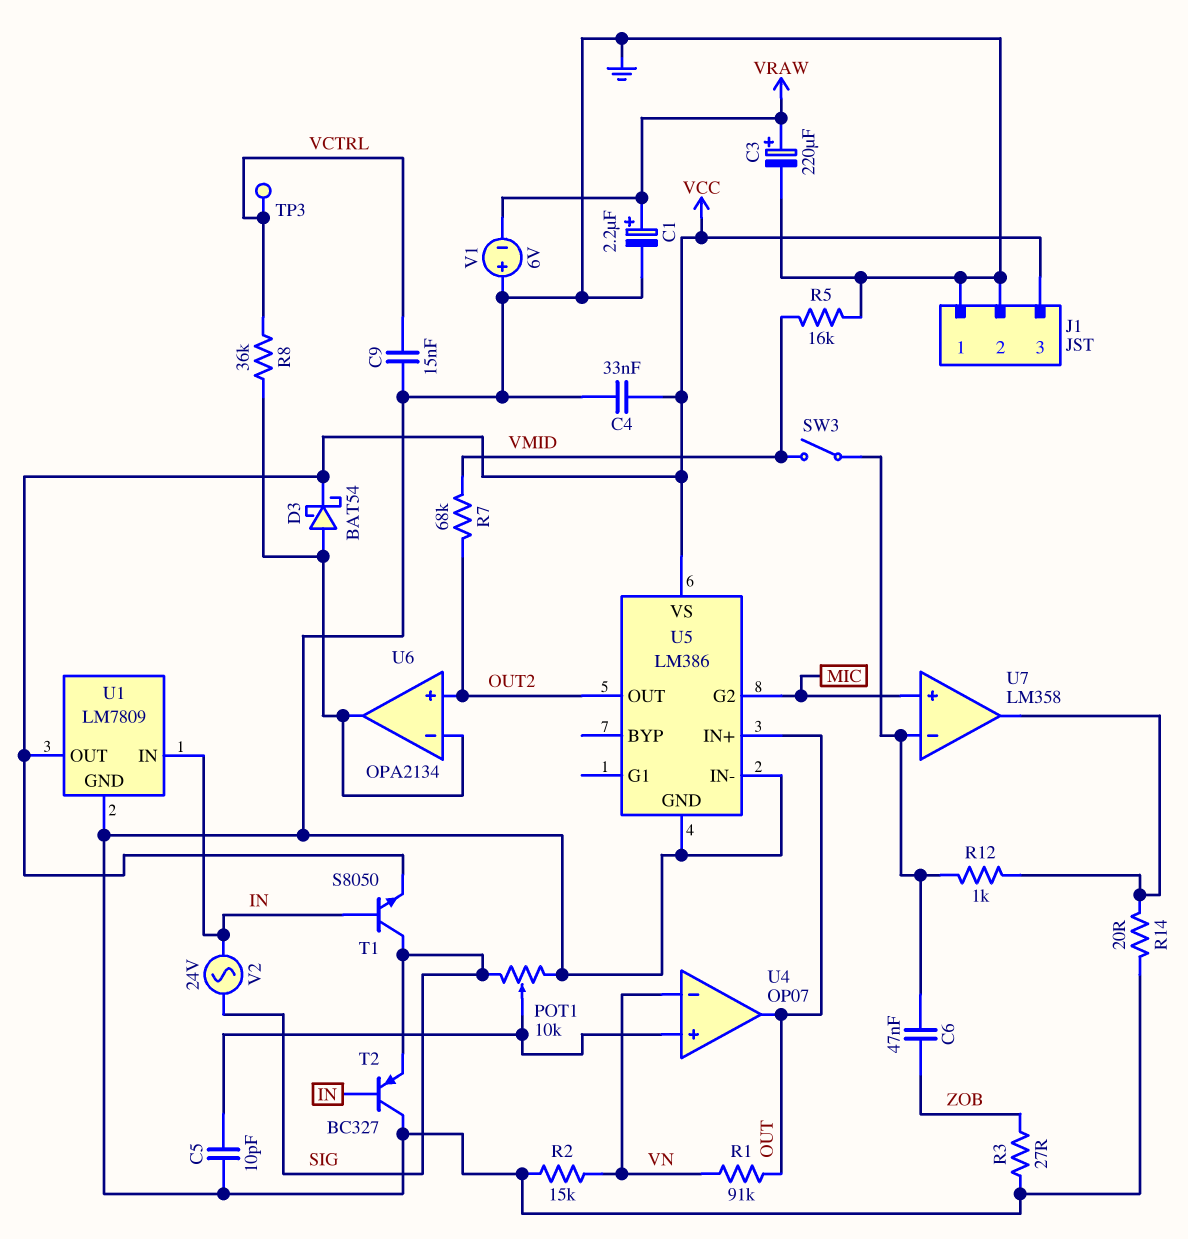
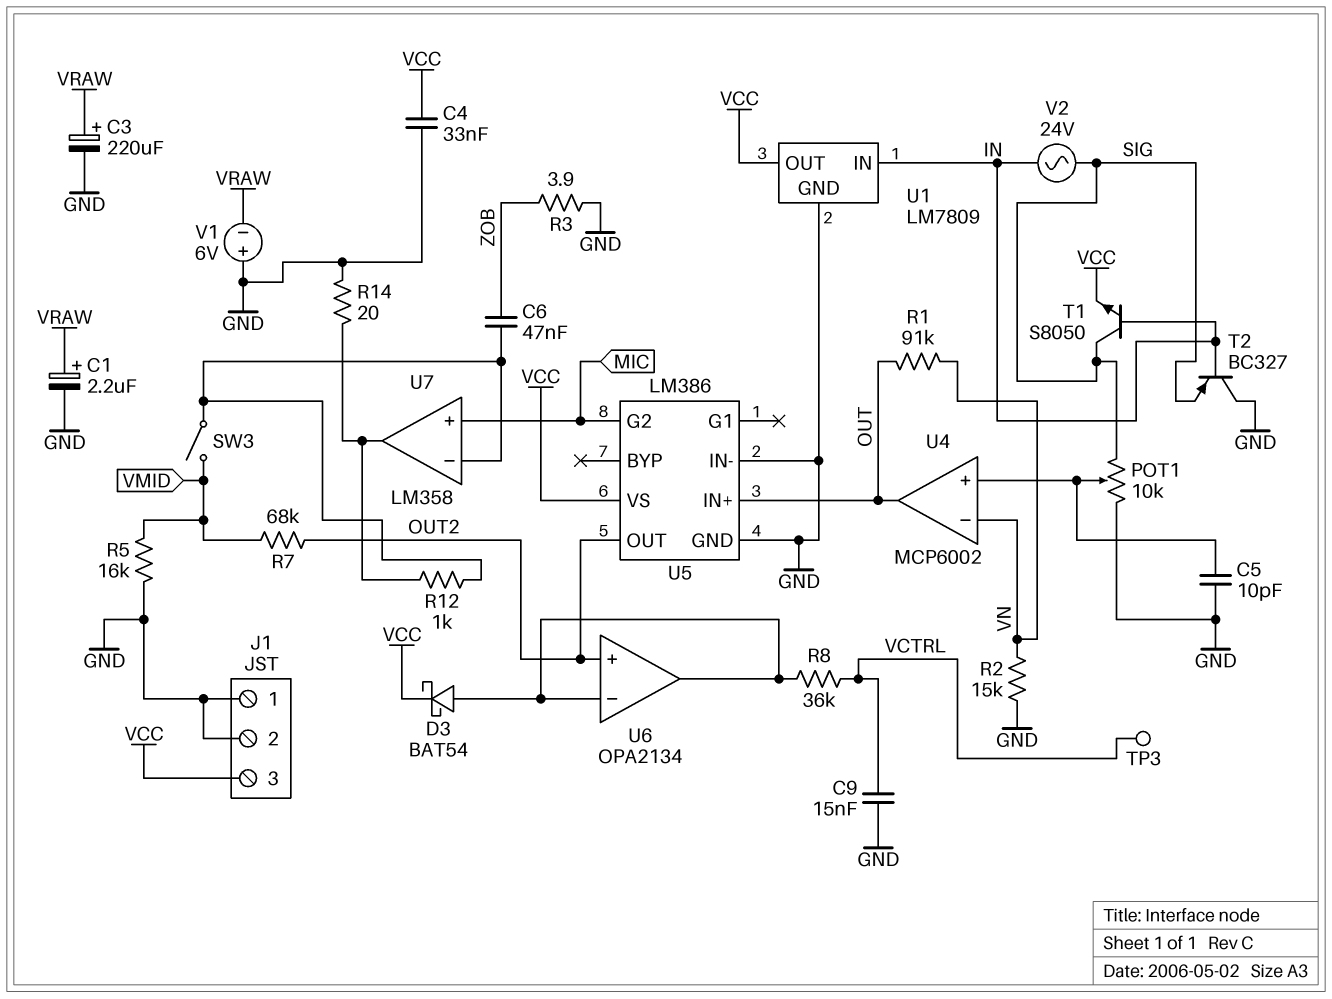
R3: 27 (GND, ZOB) -> 3.9 (GND, ZOB)
U4: OP07 -> MCP6002

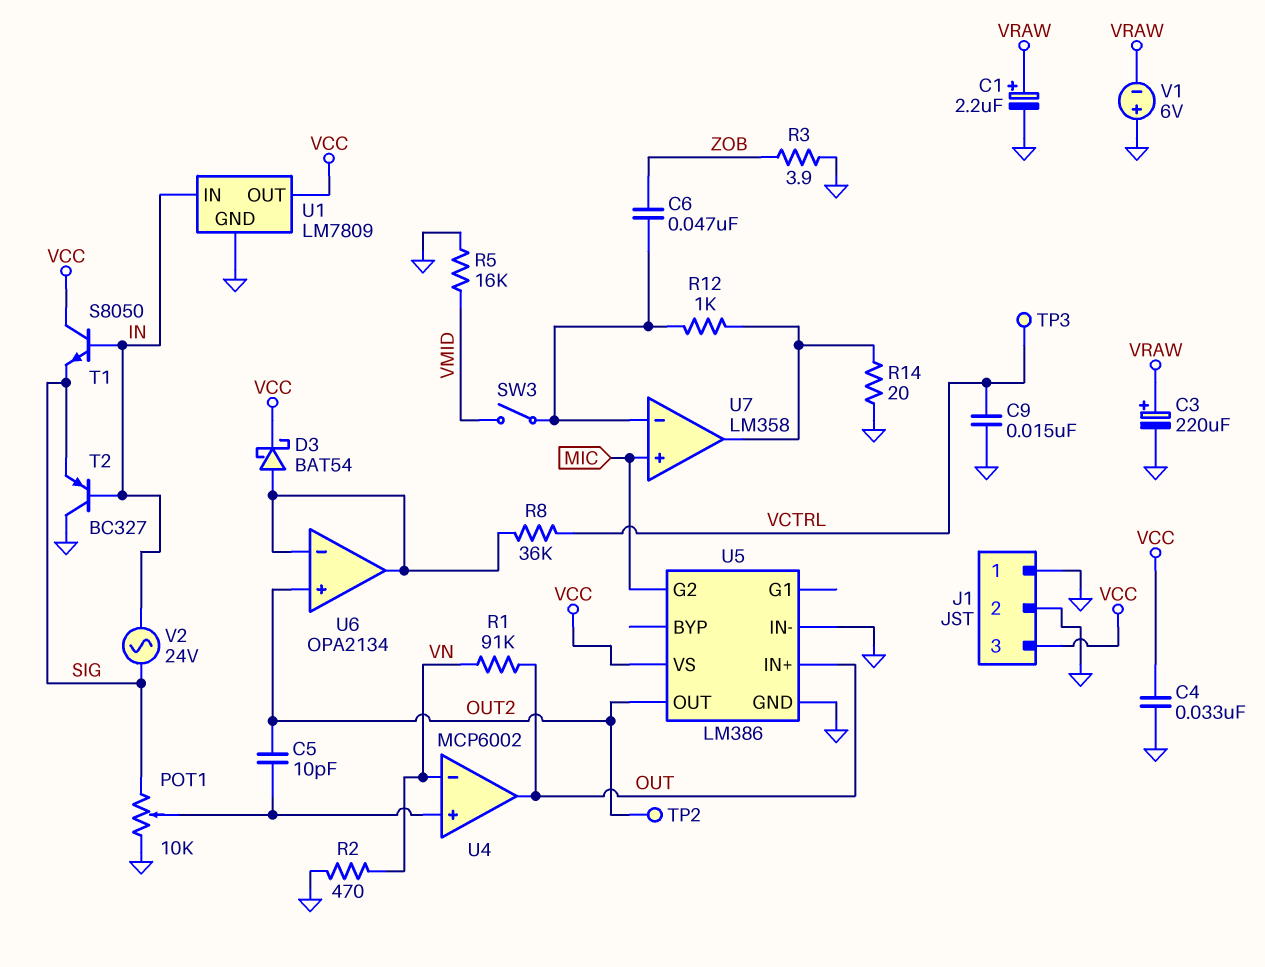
C5: 10pF (GND, U4/in+) -> 10pF (OUT2, U4/in+)
R2: 15k (GND, VN) -> 470 (GND, VN)
R7: 68k (OUT2, VMID) -> none
T1: NPN S8050 (B IN, C SIG, E VCC) -> NPN S8050 (B IN, C VCC, E SIG)
TP2: none -> test point (OUT2)

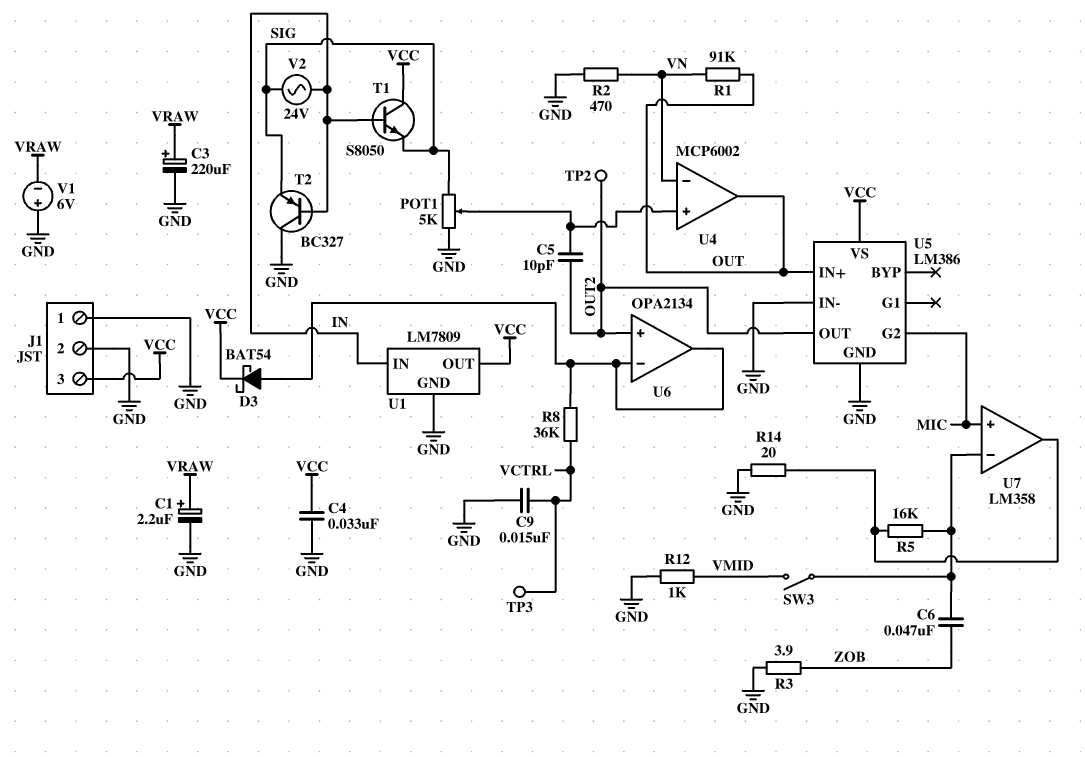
POT1: 10k (GND, SIG, wiper U4/in+) -> 5k (GND, SIG, wiper U4/in+)
R5: 16k (GND, VMID) -> 16k (U7/in-, U7/out)
R12: 1k (U7/in-, U7/out) -> 1k (GND, VMID)

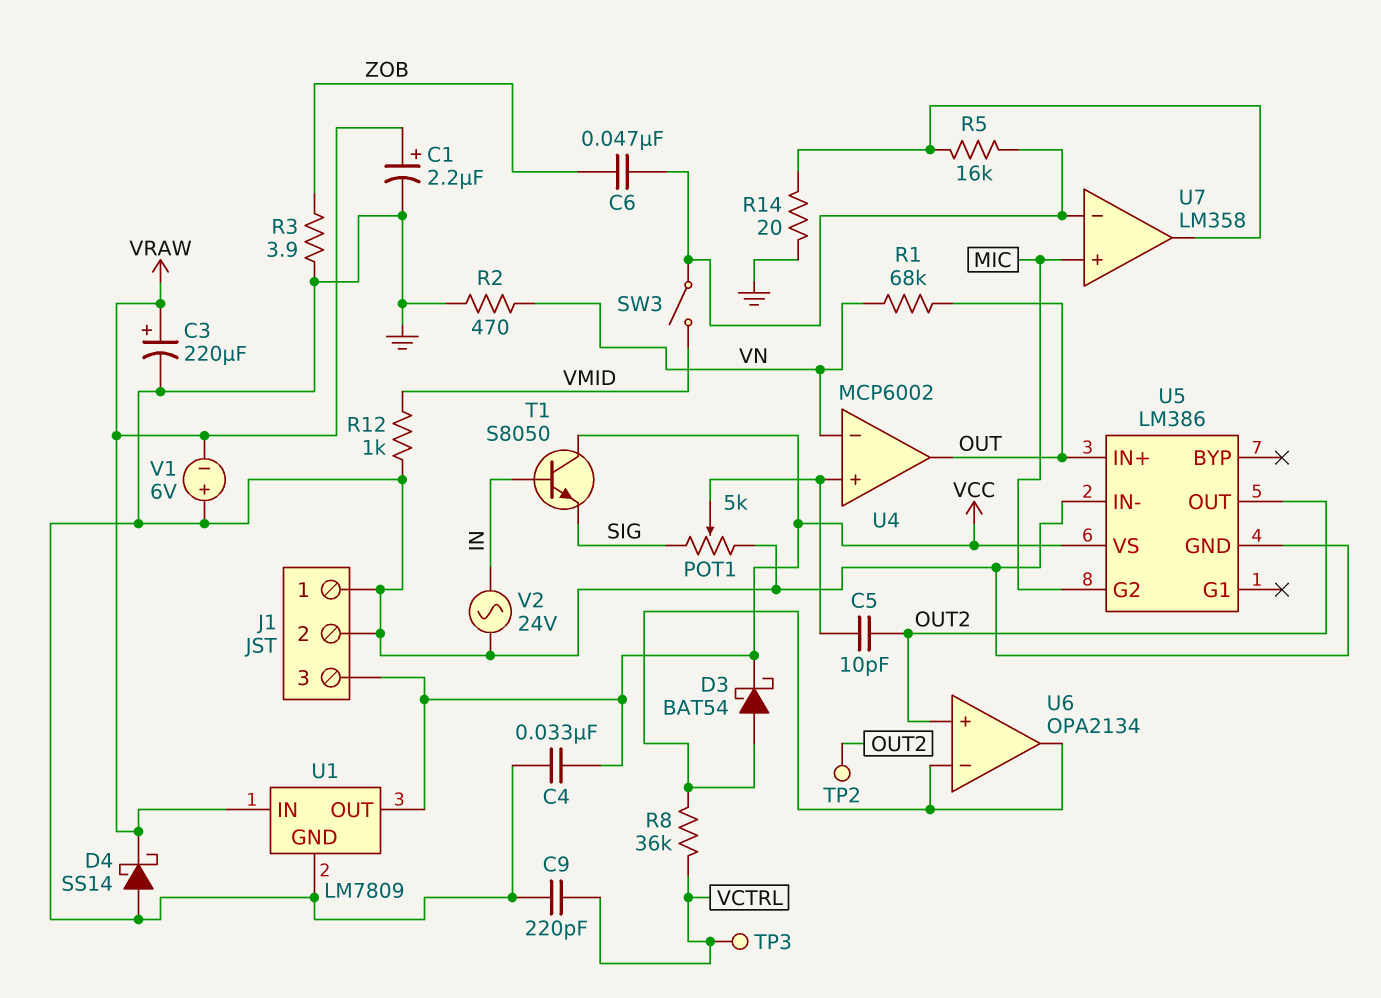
C9: 15nF (GND, VCTRL) -> 220pF (GND, VCTRL)
D4: none -> schottky SS14 (A GND, K VRAW)
R1: 91k (OUT, VN) -> 68k (OUT, VN)
T2: PNP BC327 (B IN, C GND, E SIG) -> none
U1 pin IN: IN -> VRAW
V2: AC 24V (IN, SIG) -> AC 24V (GND, IN)

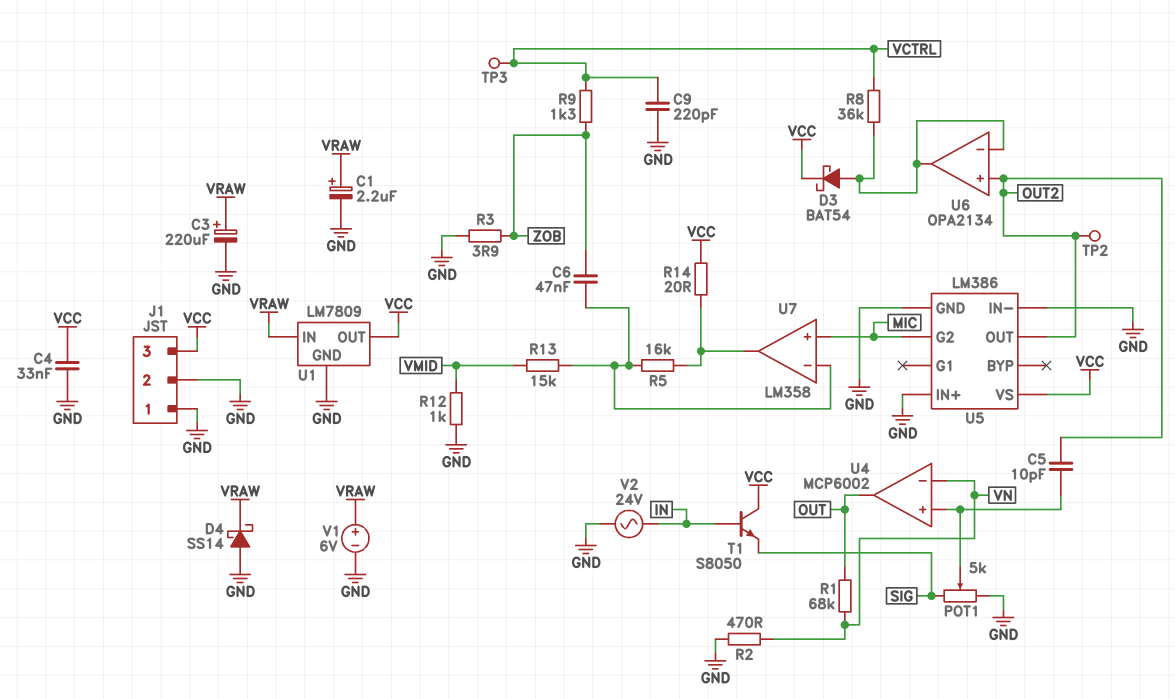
R9: none -> 1.3k (VCTRL, ZOB)
R13: none -> 15k (U7/in-, VMID)
R14: 20 (GND, U7/out) -> 20 (U7/out, VCC)
SW3: switch (U7/in-, VMID) -> none
U5 pin IN+: OUT -> GND
V1: 6V (plus GND, minus VRAW) -> 6V (plus VRAW, minus GND)

